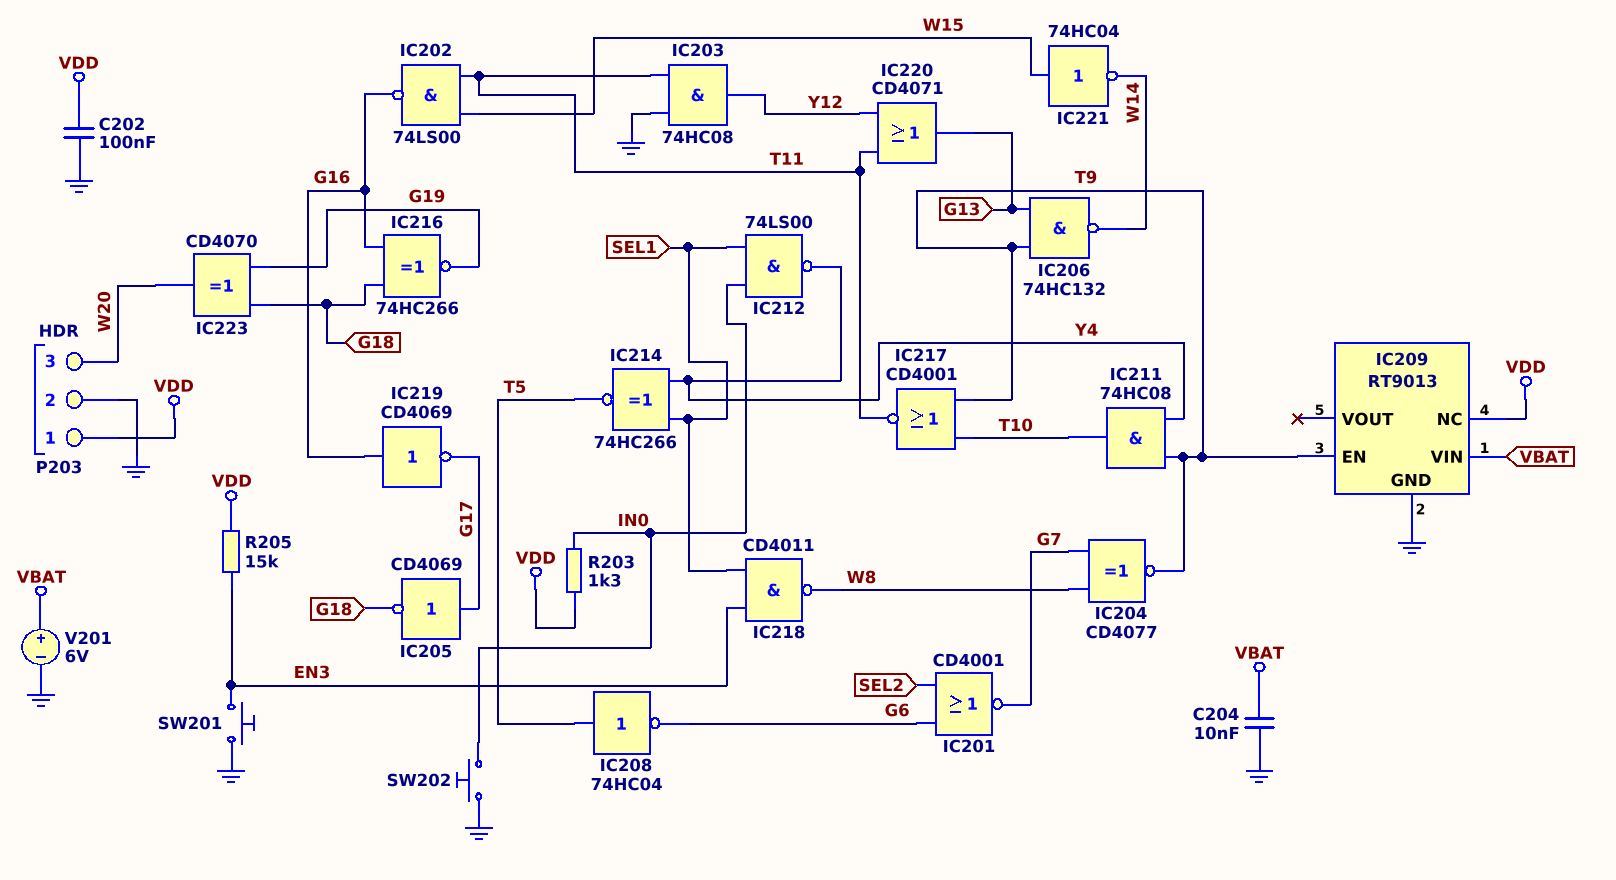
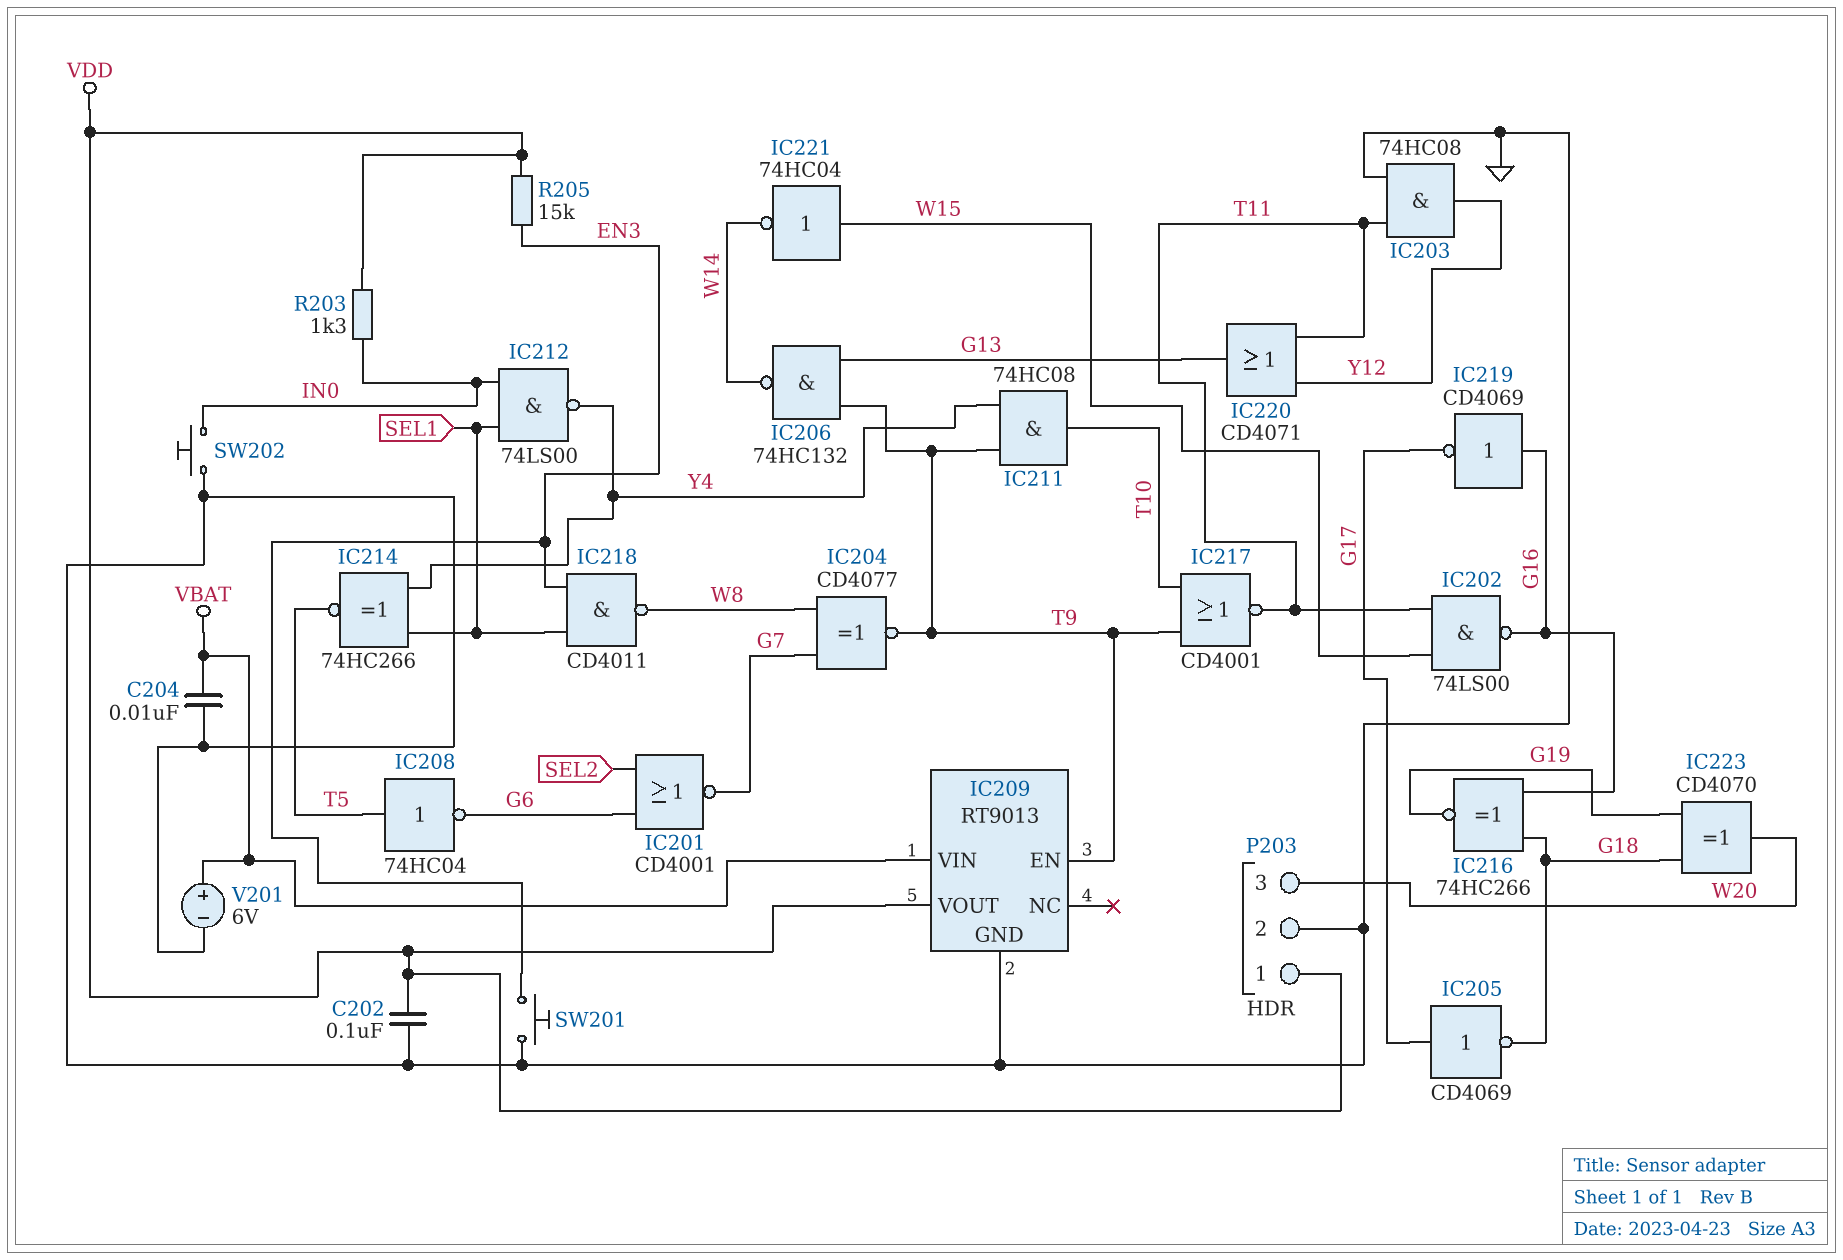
IC209 pin NC: VDD -> none
IC209 pin VOUT: none -> VDD

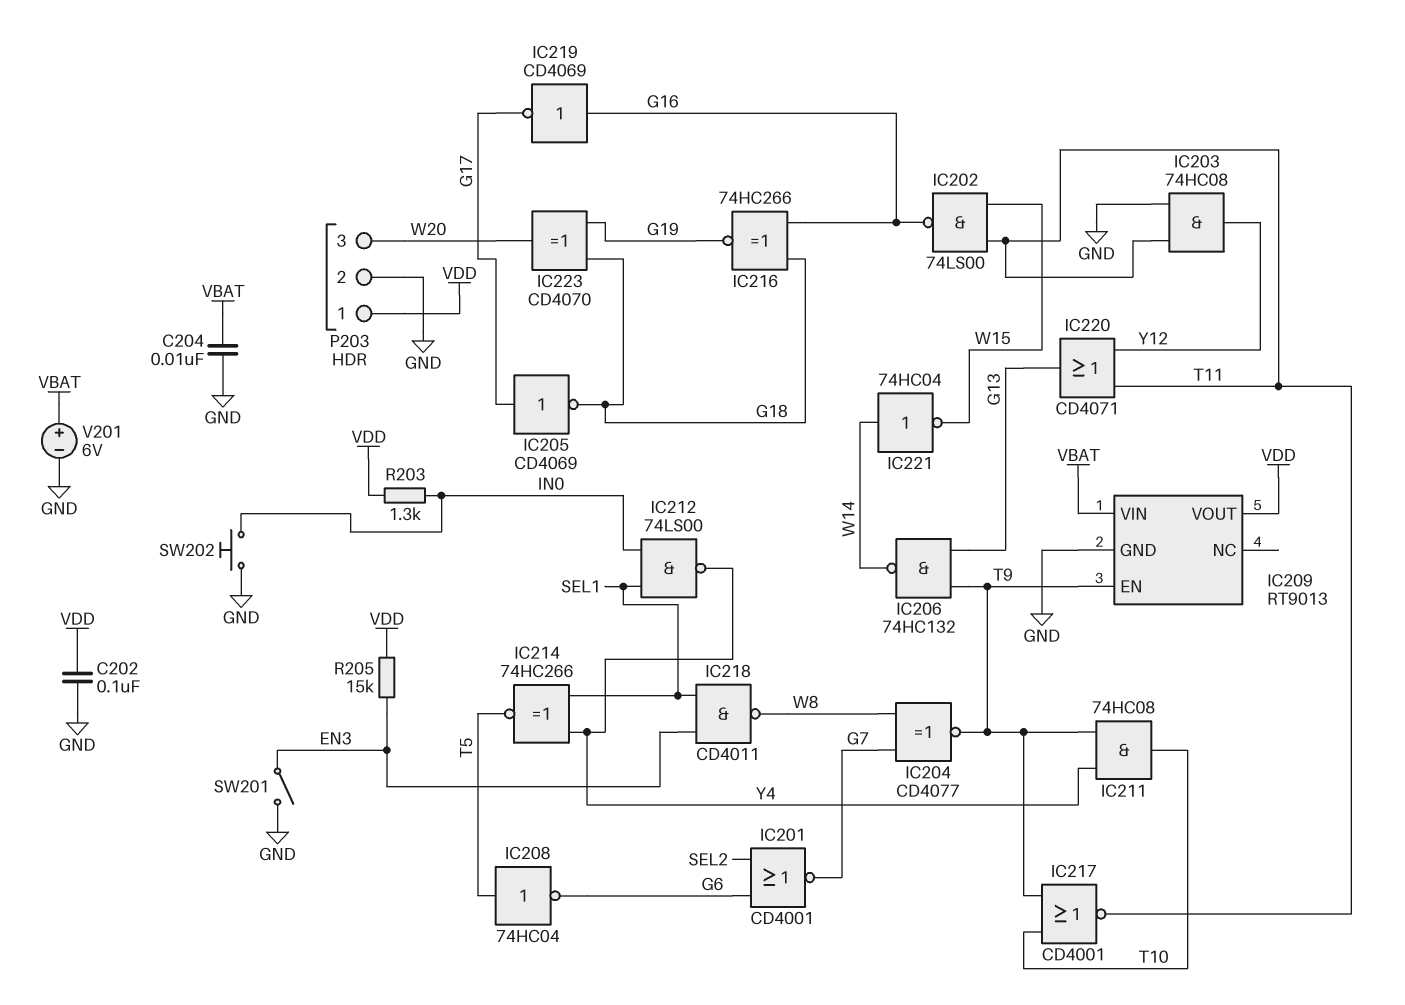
IC221: NOT 74HC04 (in W15, out W14) -> NOT 74HC04 (in W14, out W15)
SW201: button (EN3, GND) -> switch (EN3, GND)

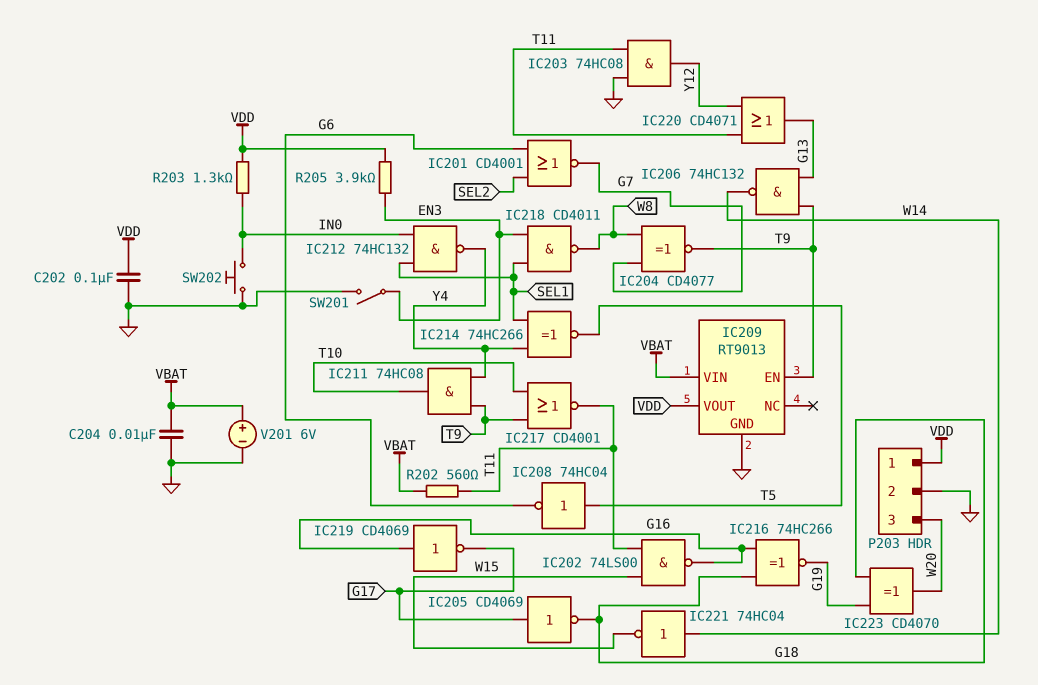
IC212: NAND 74LS00 (in IN0, in SEL1, out Y4) -> NAND 74HC132 (in IN0, in SEL1, out Y4)
R202: none -> 560 (T11, VBAT)
R205: 15k (EN3, VDD) -> 3.9k (EN3, VDD)

